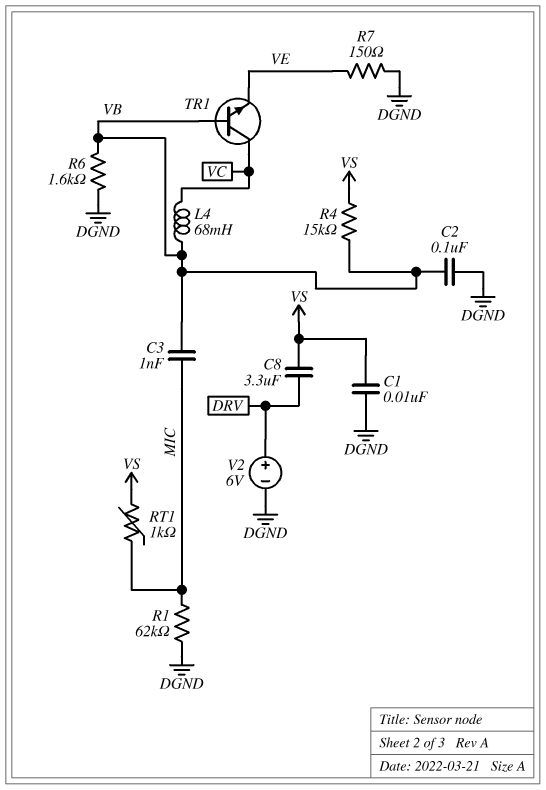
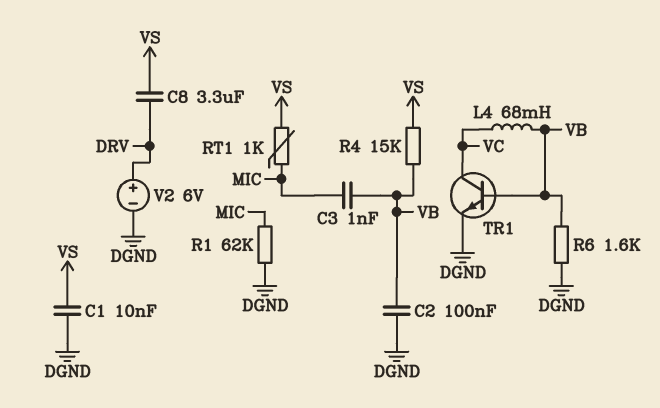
R7: 150 (DGND, VE) -> none
TR1: NPN (B VB, C VC, E VE) -> NPN (B VB, C VC, E DGND)

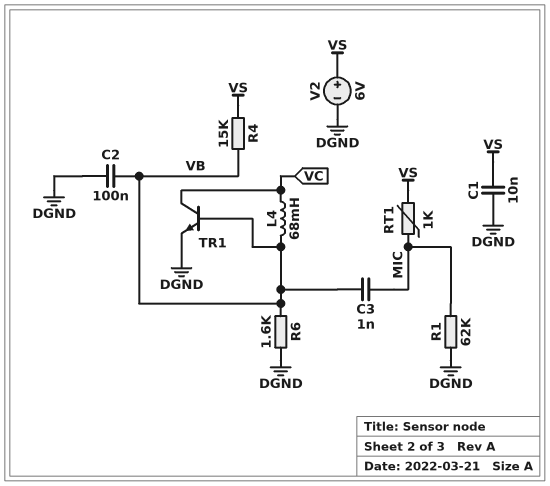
C8: 3.3uF (DRV, VS) -> none
V2: 6V (plus DRV, minus DGND) -> 6V (plus VS, minus DGND)

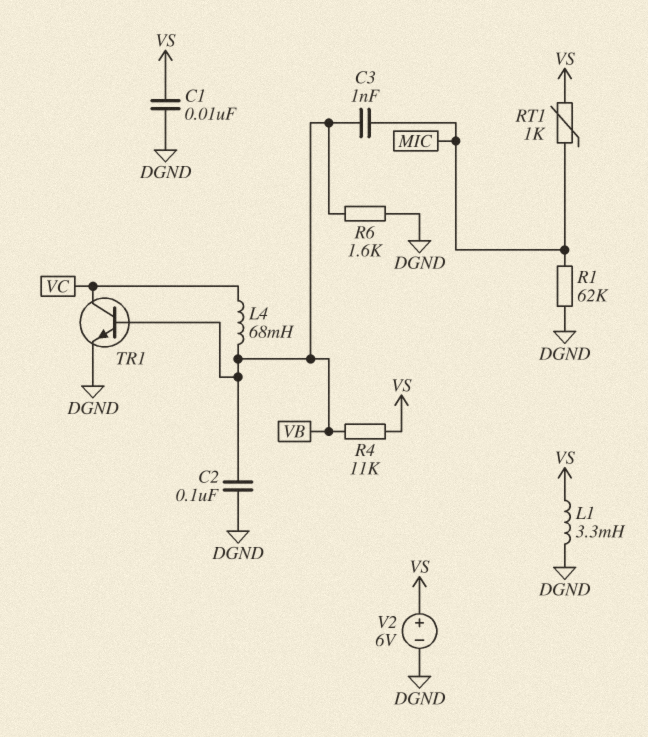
L1: none -> 3.3mH (DGND, VS)
R4: 15k (VB, VS) -> 11k (VB, VS)

